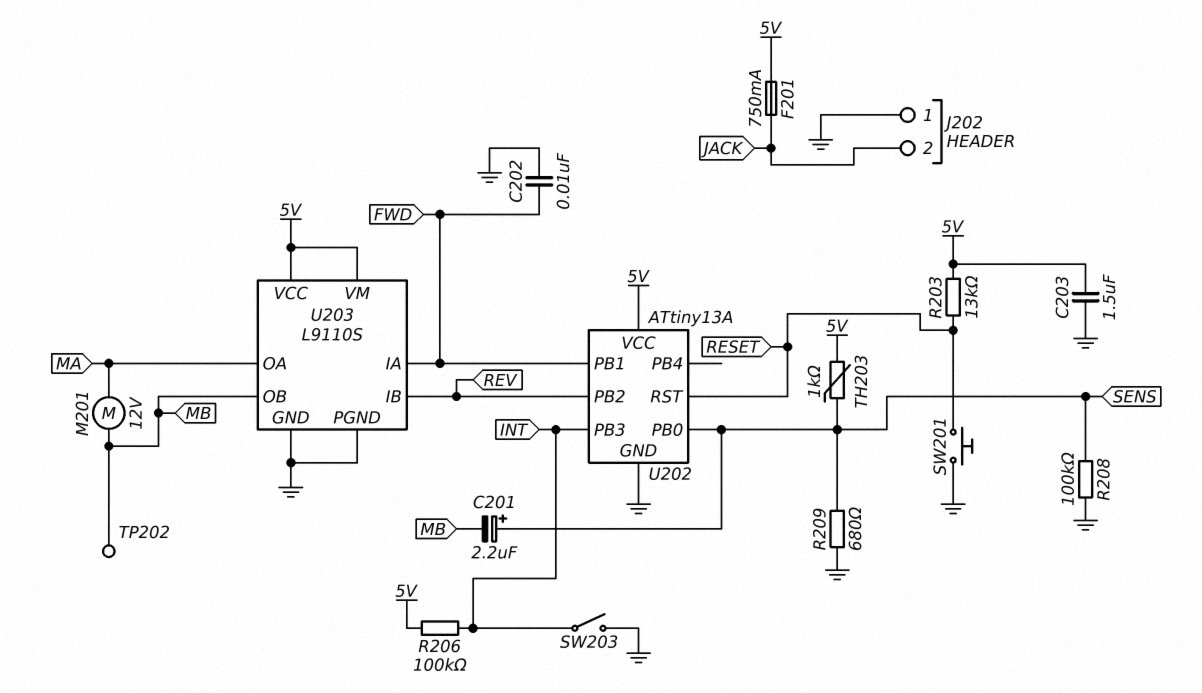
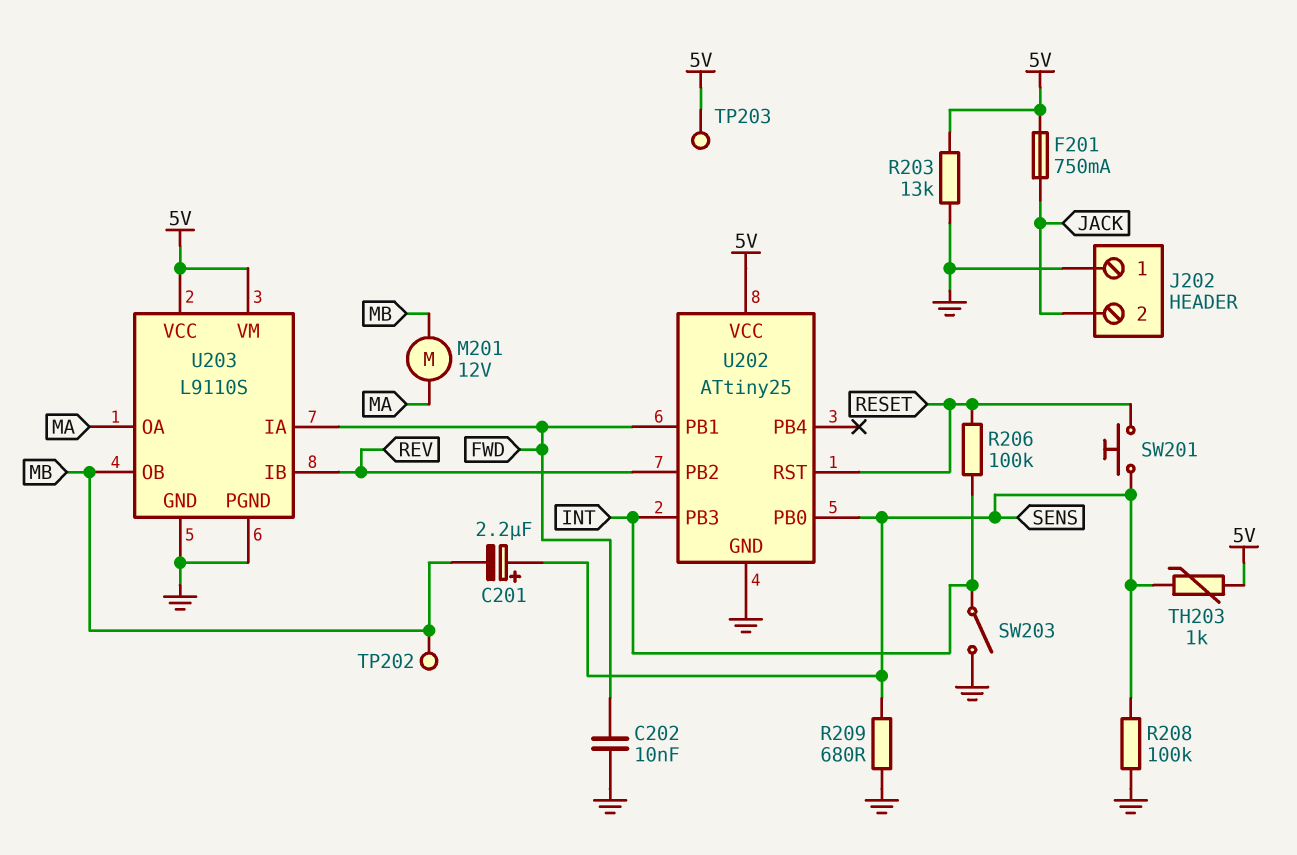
C203: 1.5uF (5V, GND) -> none
R203: 13k (5V, RESET) -> 13k (5V, GND)
R206: 100k (5V, INT) -> 100k (INT, RESET)
SW201: button (GND, RESET) -> button (RESET, SENS)
TP203: none -> test point (5V)
U202: ATtiny13A -> ATtiny25

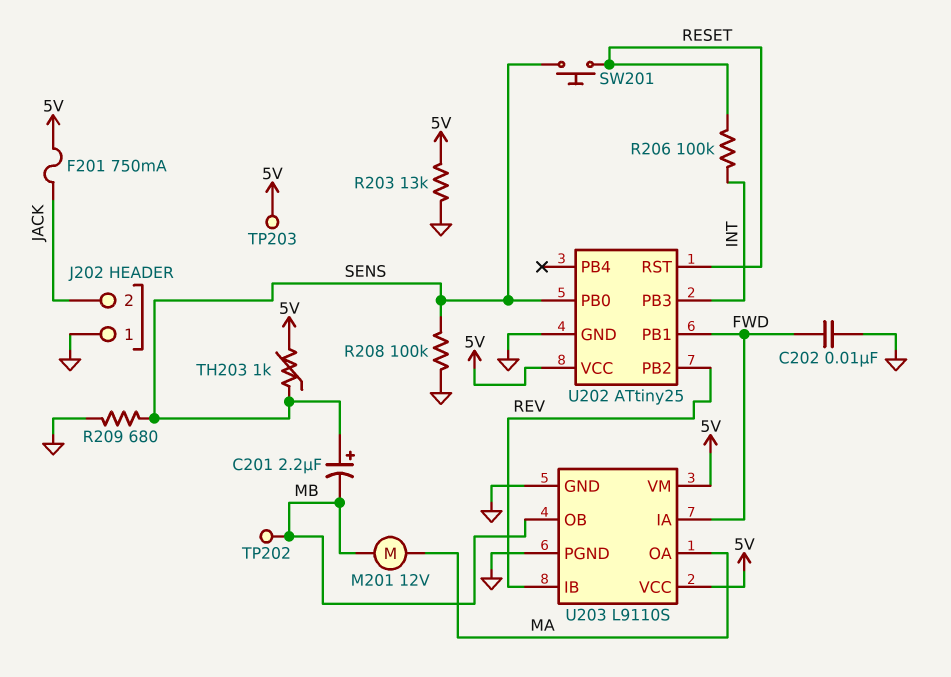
SW203: switch (GND, INT) -> none

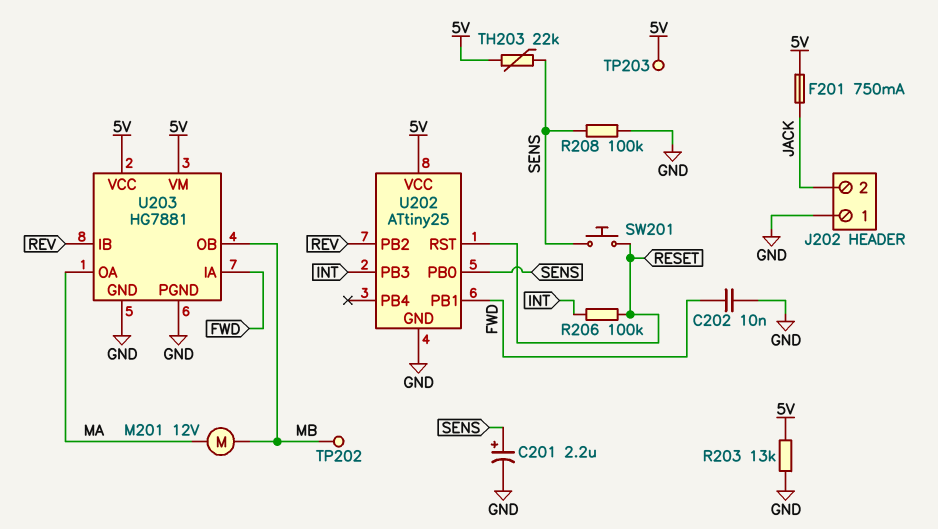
C201: 2.2uF (plus SENS, minus MB) -> 2.2uF (plus SENS, minus GND)
R209: 680 (GND, SENS) -> none
TH203: 1k (5V, SENS) -> 22k (5V, SENS)
U203: L9110S -> HG7881

